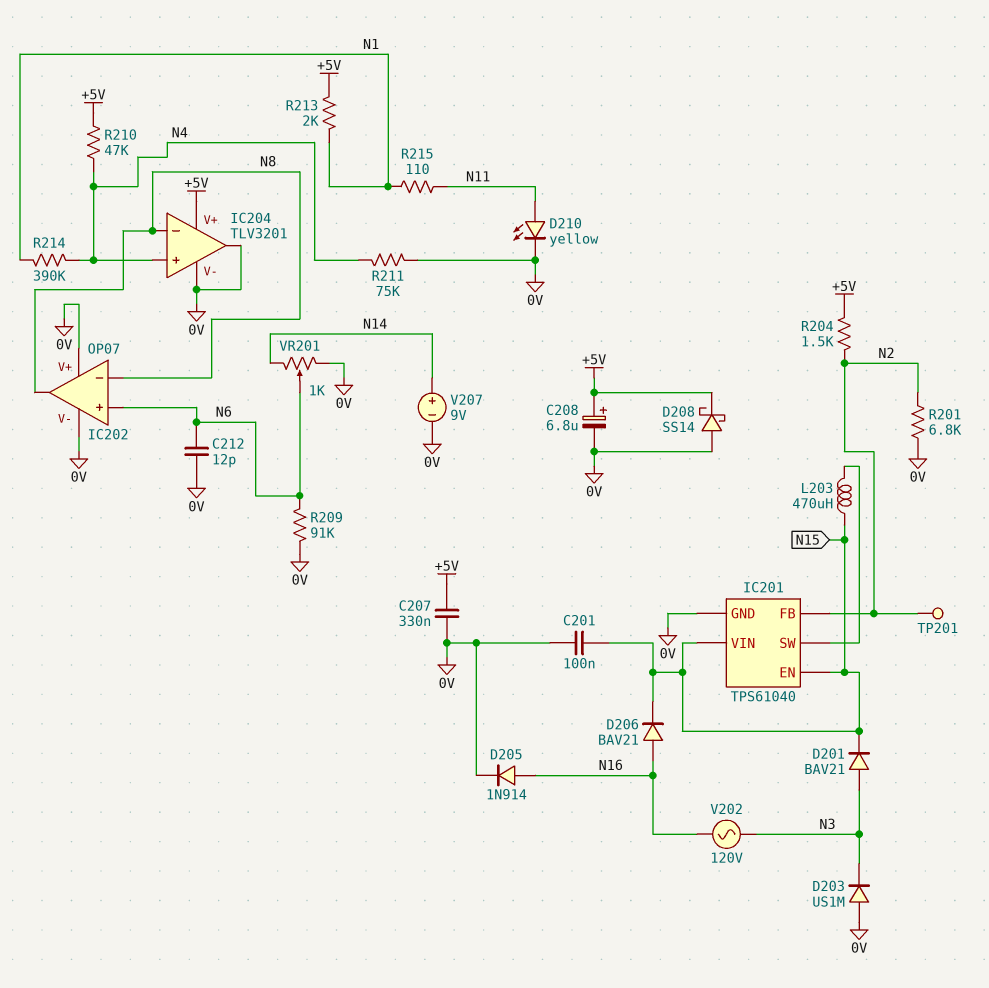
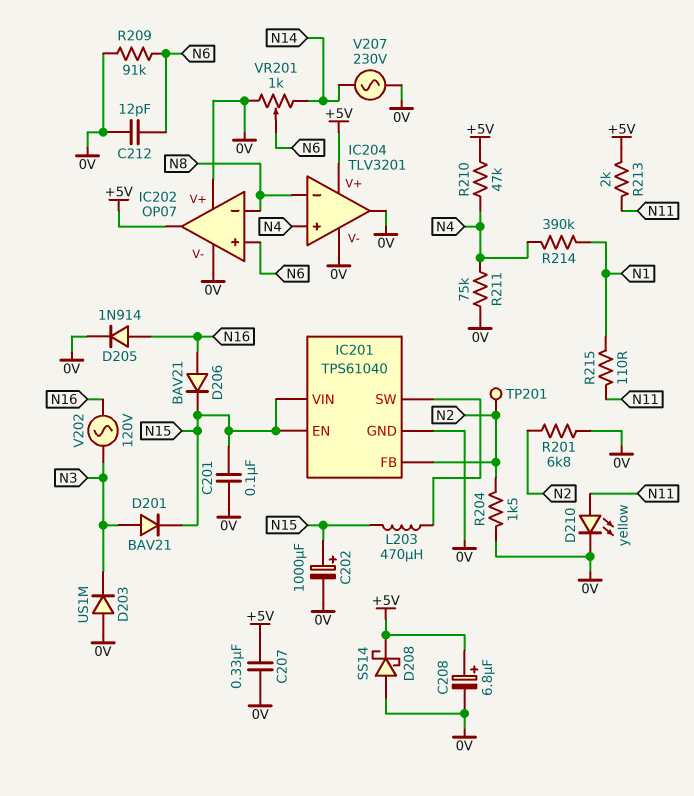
C202: none -> 1000uF (plus N15, minus 0V)
IC202 pin out: N8 -> +5V
R204: 1.5k (+5V, N2) -> 1.5k (0V, N2)
R213: 2k (+5V, N1) -> 2k (+5V, N11)
V207: 9V (plus N14, minus 0V) -> AC 230V (0V, N14)

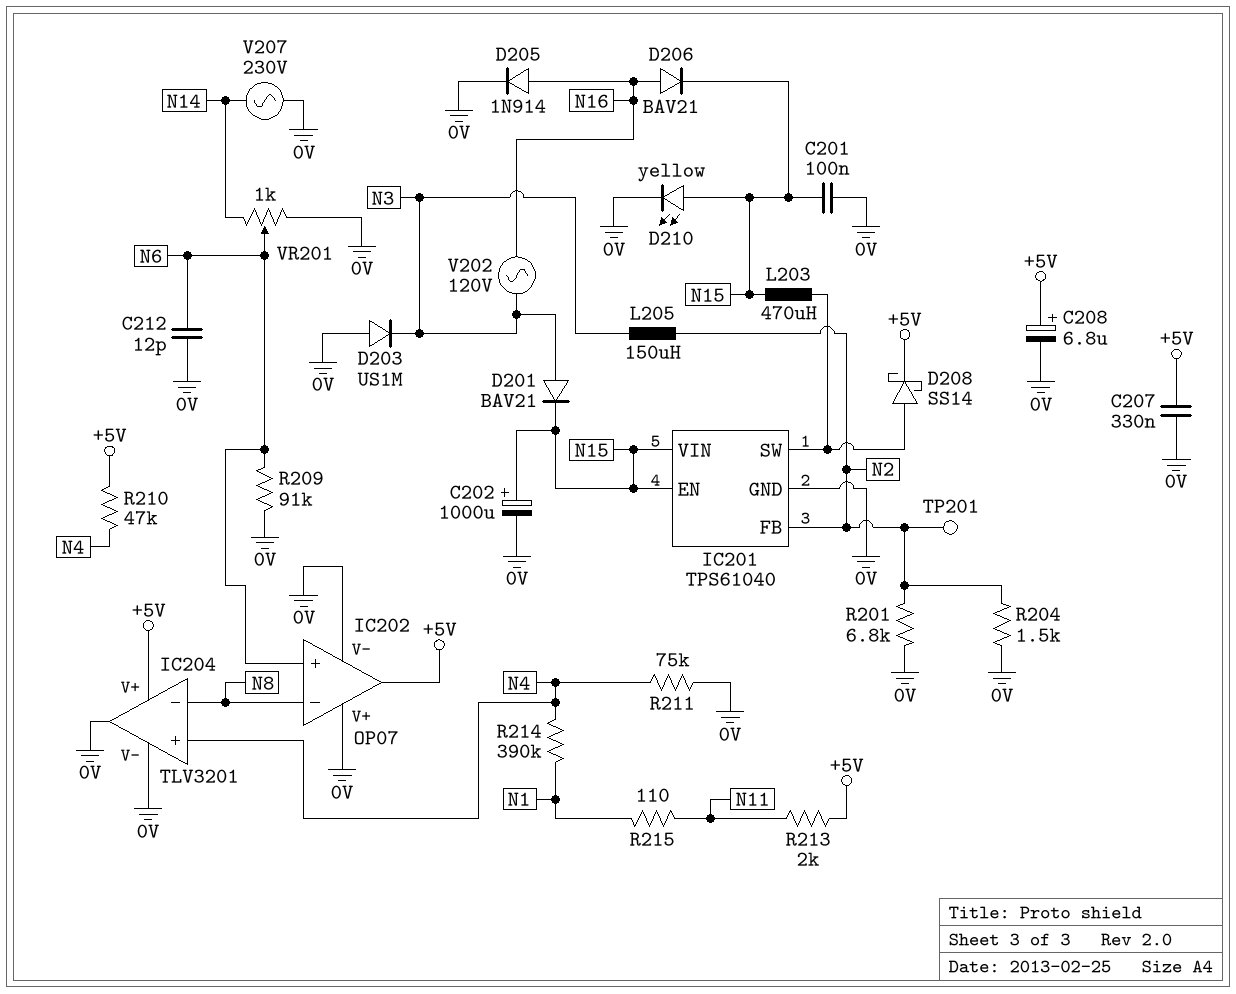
D208: schottky SS14 (A 0V, K +5V) -> schottky SS14 (A IC201/SW, K +5V)
D210: LED yellow (A N11, K 0V) -> LED yellow (A N15, K 0V)
L205: none -> 150uH (N2, N3)

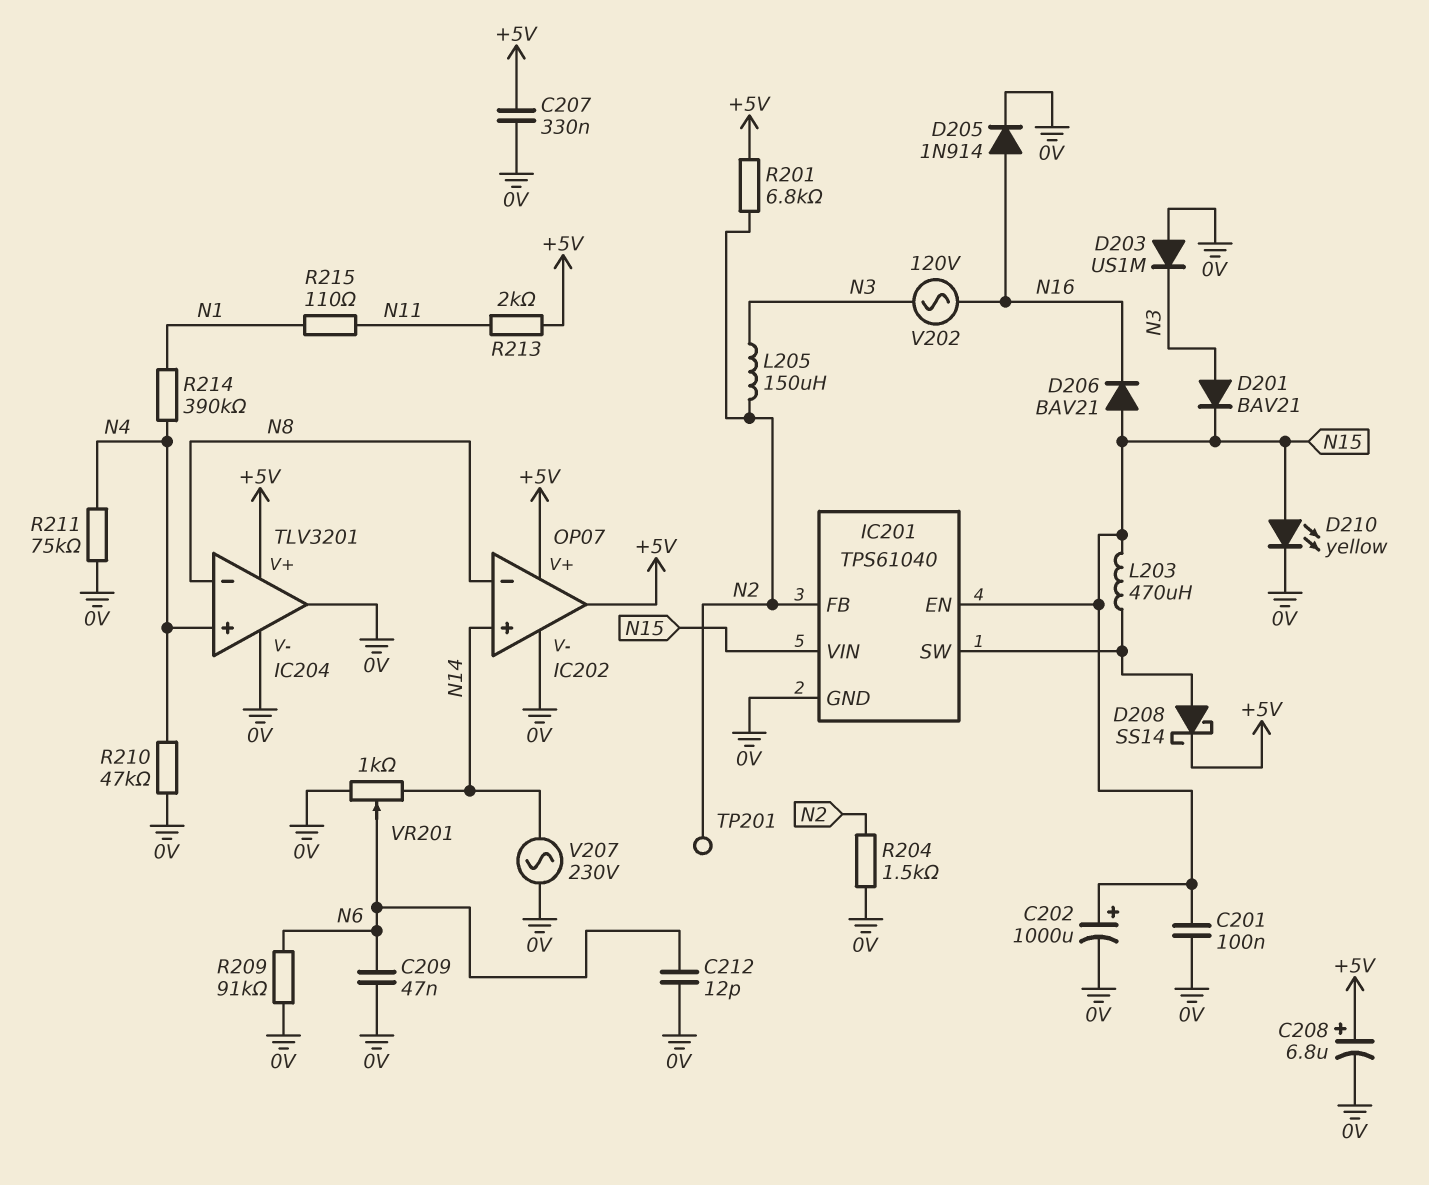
C209: none -> 47nF (0V, N6)
D206: diode BAV21 (A N16, K N15) -> diode BAV21 (A N15, K N16)
IC202 pin V+: 0V -> +5V
IC202 pin in+: N6 -> N14
R201: 6.8k (0V, N2) -> 6.8k (+5V, N2)
R210: 47k (+5V, N4) -> 47k (0V, N4)

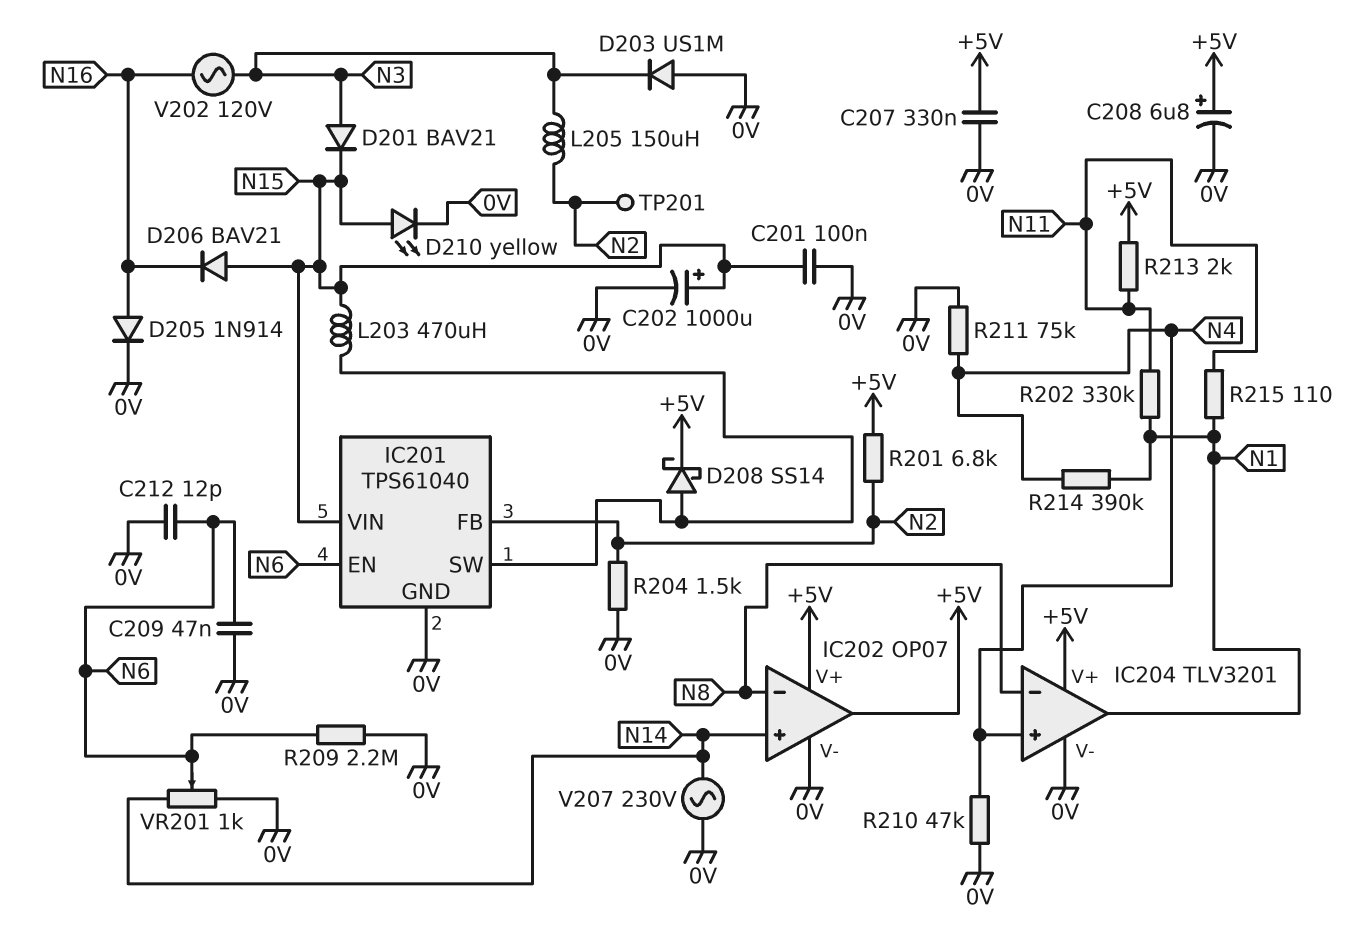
IC201 pin EN: N15 -> N6
IC204 pin out: 0V -> N1
R202: none -> 330k (N1, N11)
R209: 91k (0V, N6) -> 2.2M (0V, N6)

